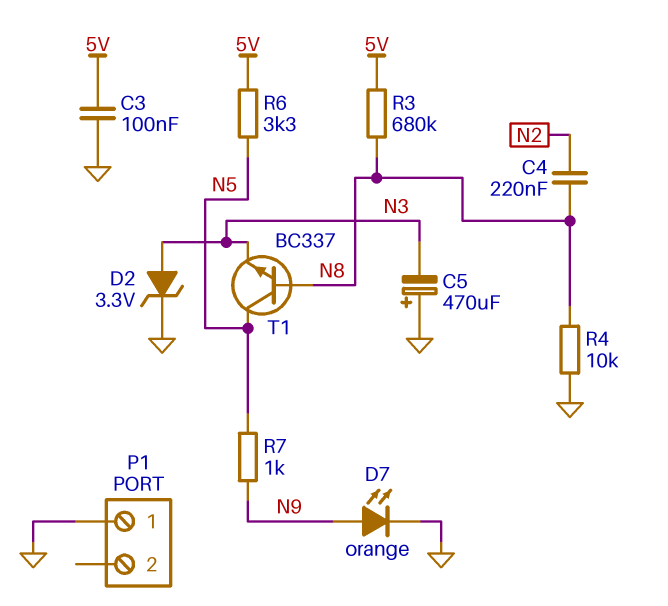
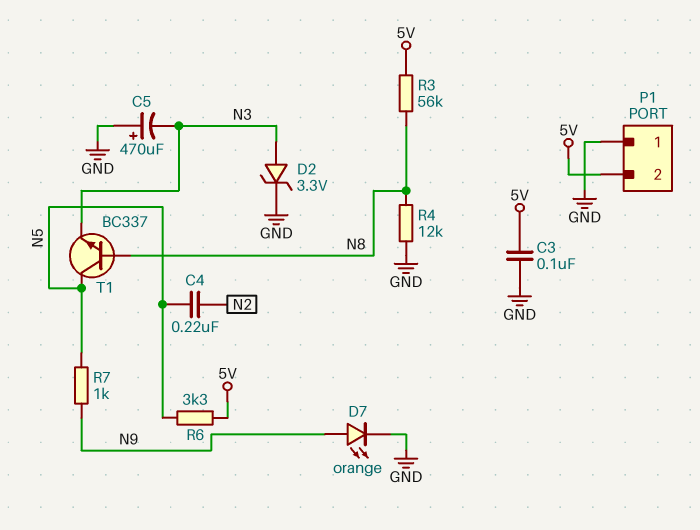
C4: 220nF (N2, N8) -> 220nF (N2, N5)
P1 pin 2: none -> 5V
R3: 680k (5V, N8) -> 56k (5V, N8)
R4: 10k (GND, N8) -> 12k (GND, N8)

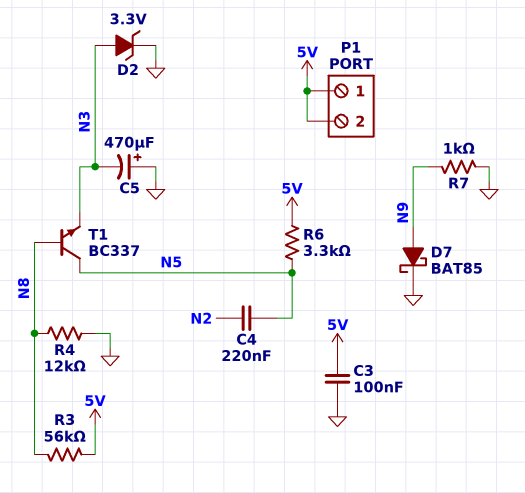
D7: LED orange (A N9, K GND) -> schottky BAT85 (A N9, K GND)
P1 pin 1: GND -> 5V
R7: 1k (N5, N9) -> 1k (GND, N9)

